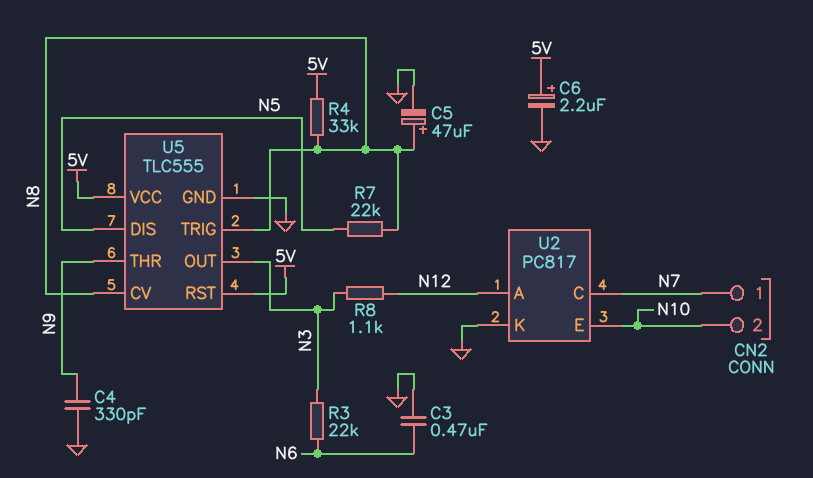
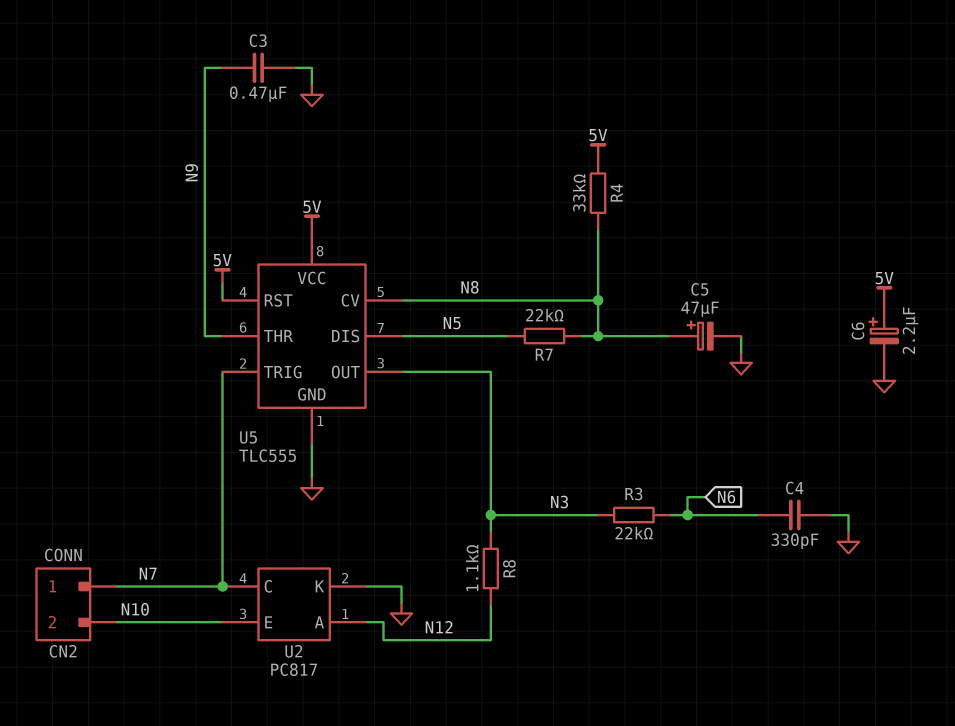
C3: 470nF (GND, N6) -> 470nF (GND, N9)
C4: 330pF (GND, N9) -> 330pF (GND, N6)
U5 pin TRIG: N8 -> N7

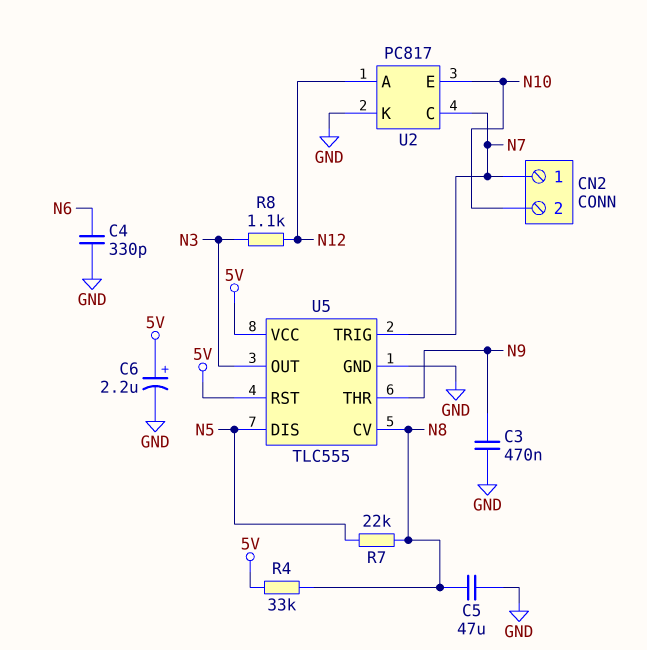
C5: 47uF (plus N8, minus GND) -> 47uF (GND, N8)
R3: 22k (N3, N6) -> none

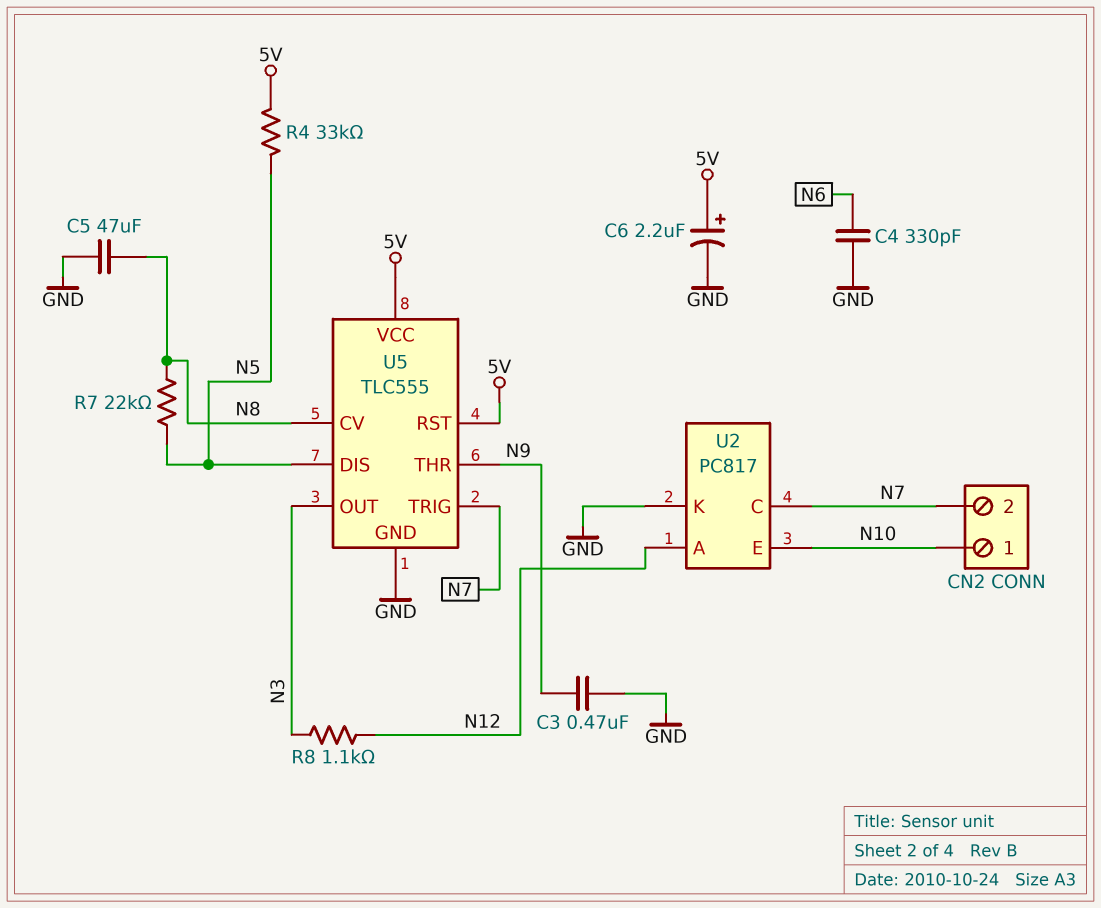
CN2 pin 1: N7 -> N10
CN2 pin 2: N10 -> N7
R4: 33k (5V, N8) -> 33k (5V, N5)

